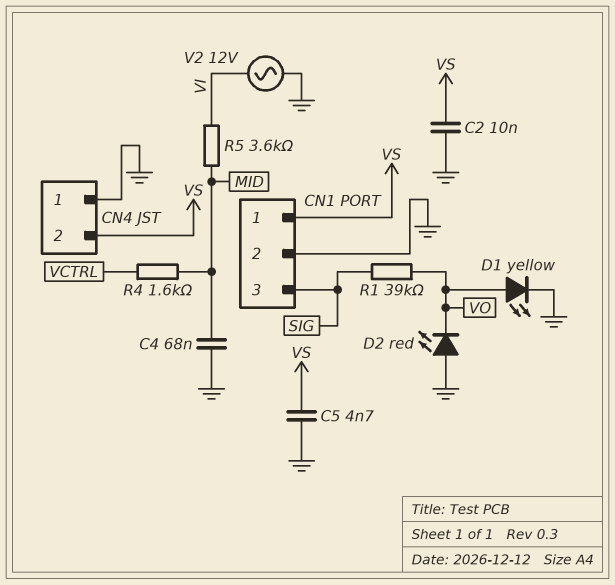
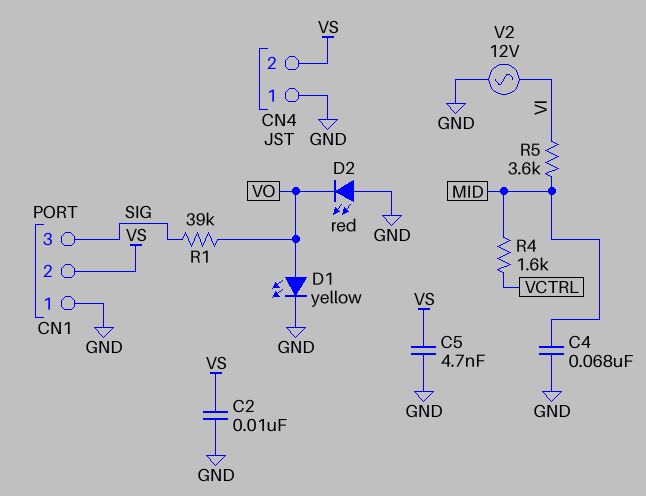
CN1 pin 1: VS -> GND
CN1 pin 2: GND -> VS

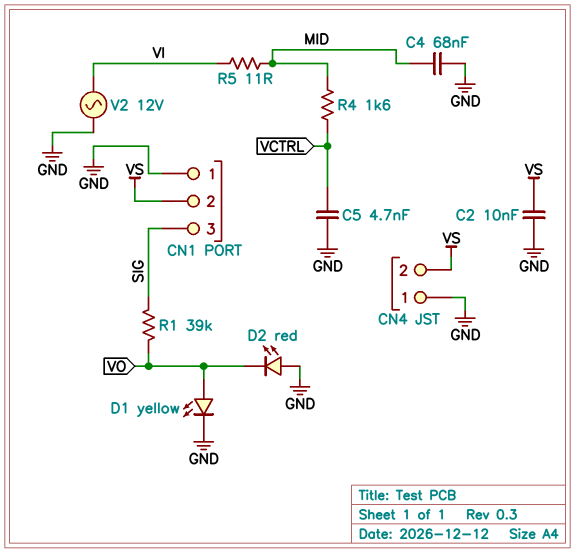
C5: 4.7nF (GND, VS) -> 4.7nF (GND, VCTRL)
R5: 3.6k (MID, VI) -> 11 (MID, VI)

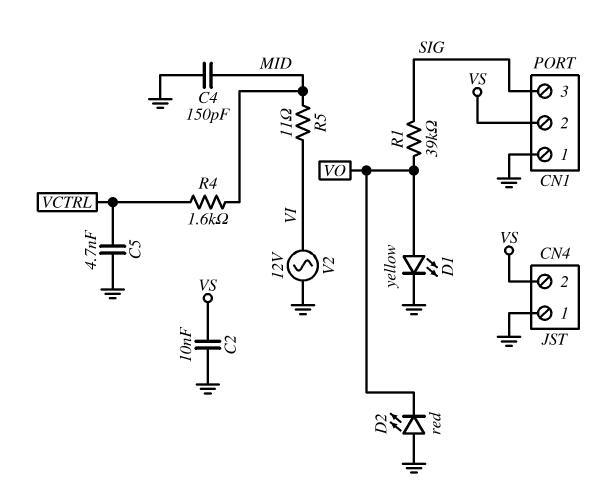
C4: 68nF (GND, MID) -> 150pF (GND, MID)

